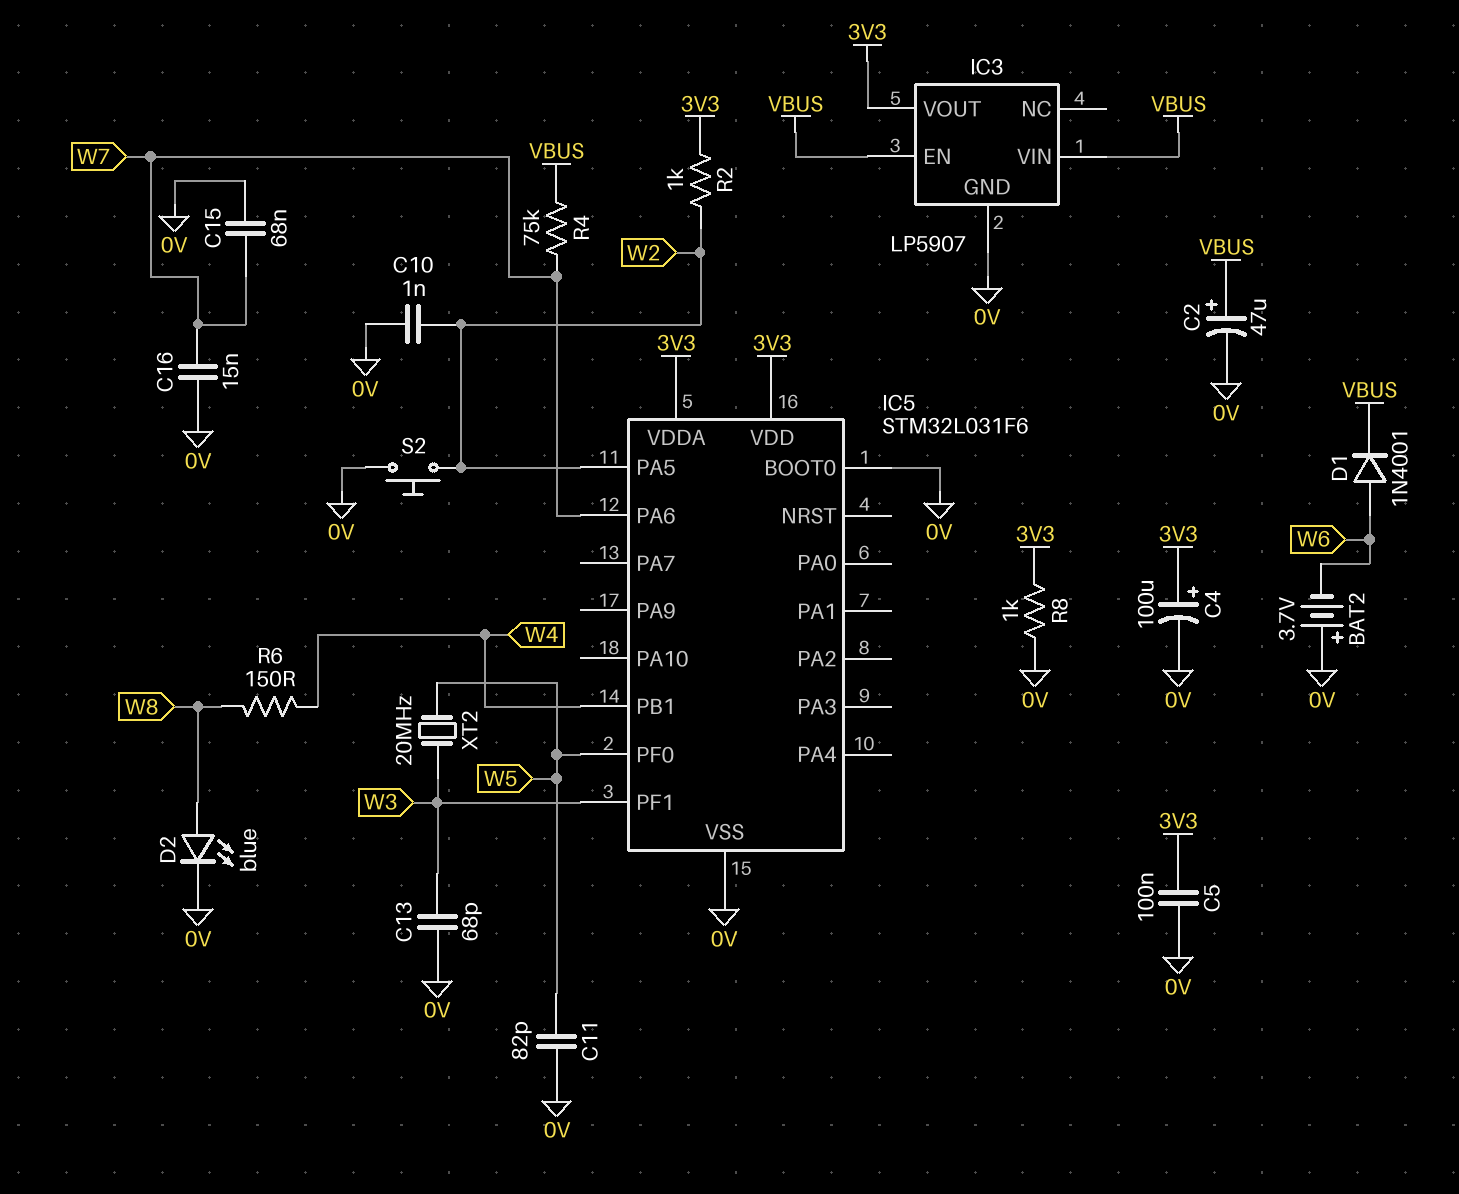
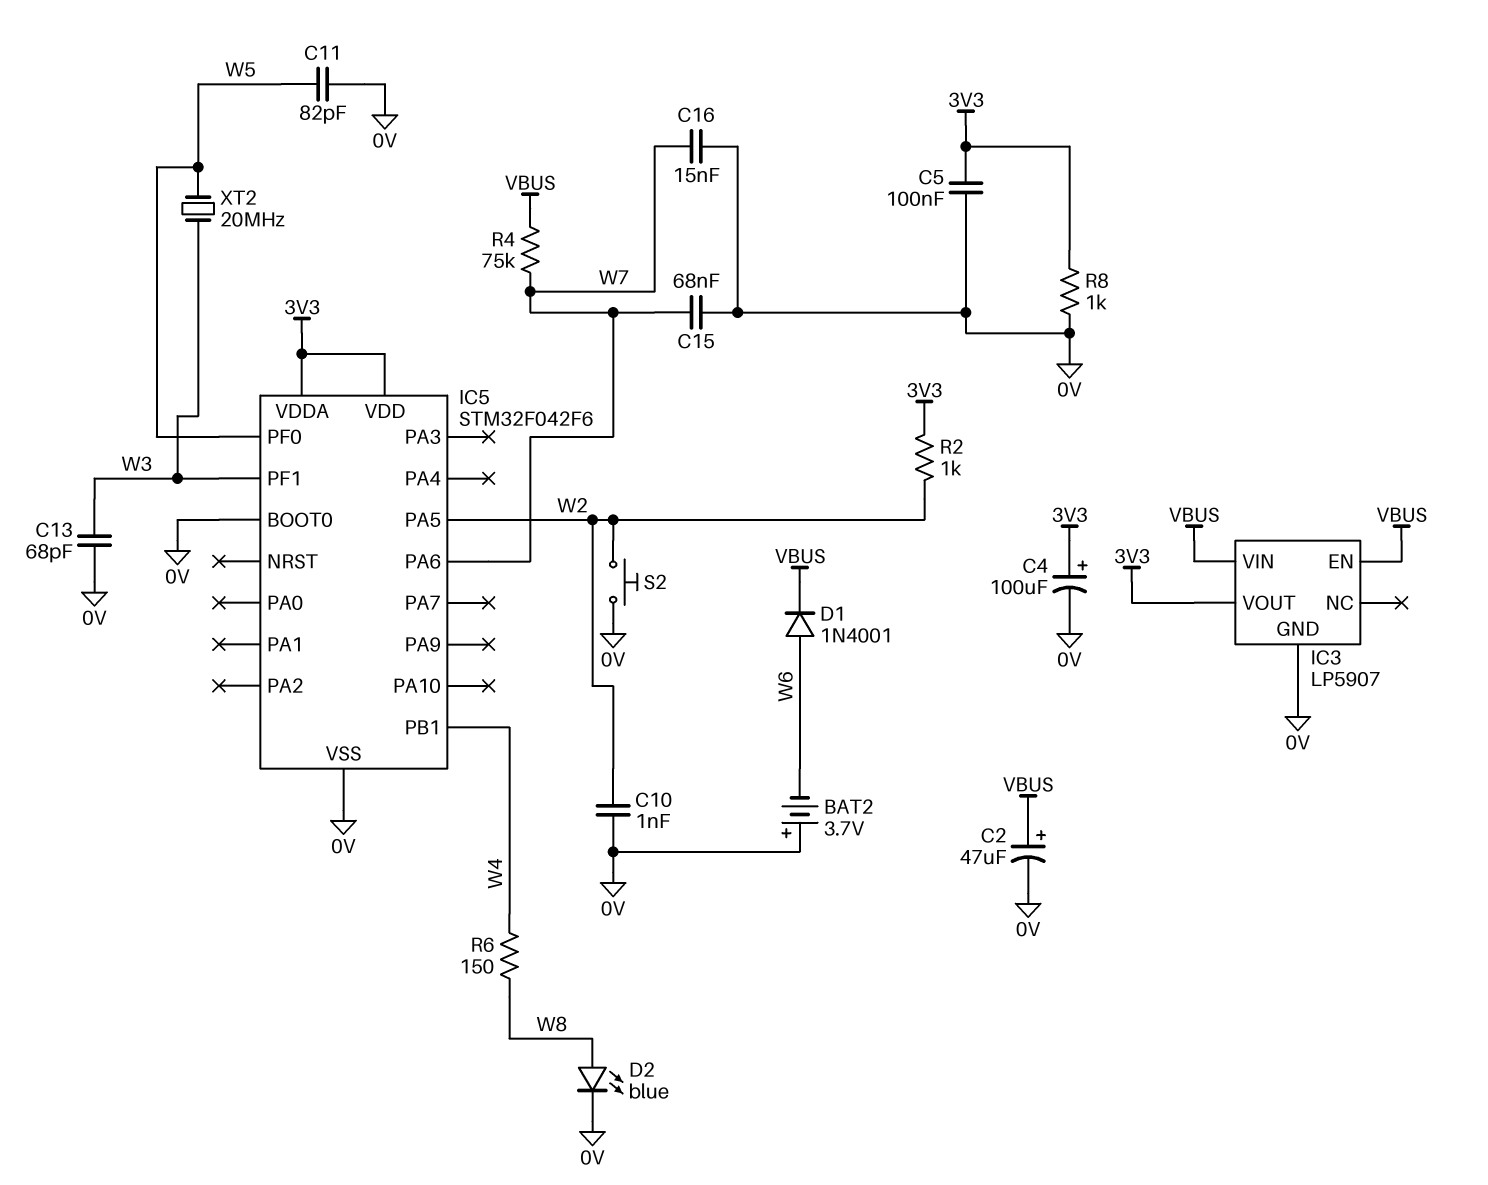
IC5: STM32L031F6 -> STM32F042F6

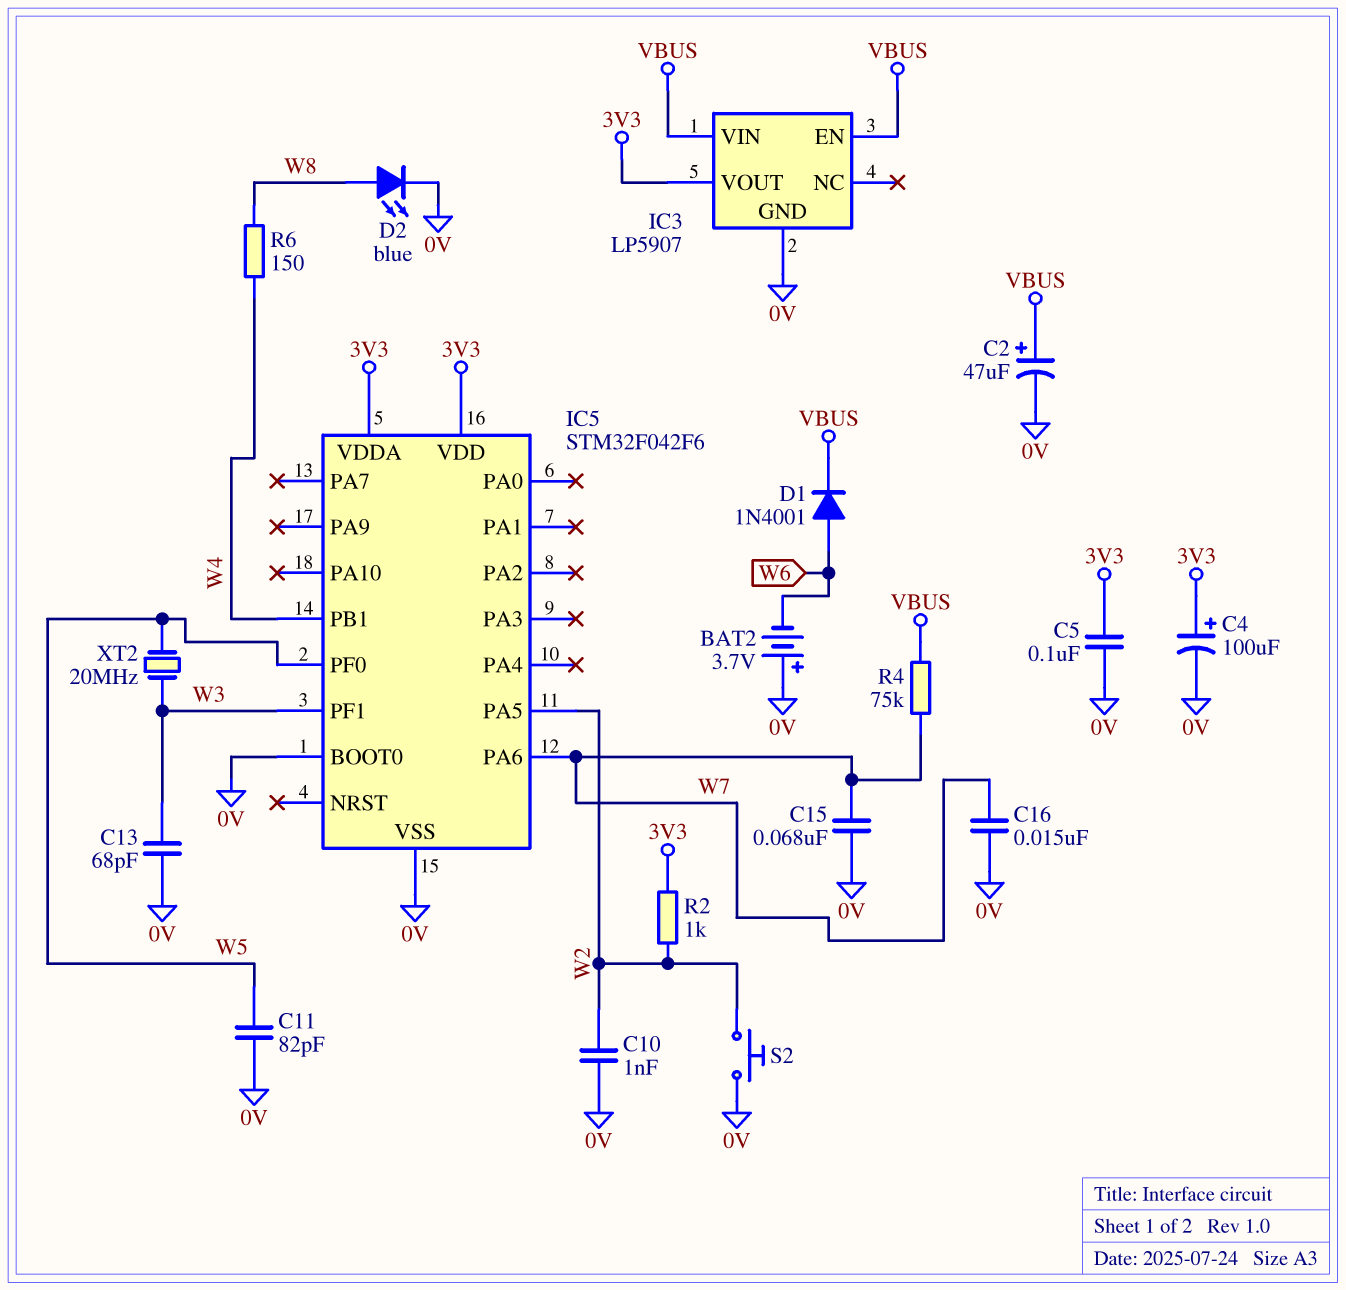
R8: 1k (0V, 3V3) -> none

